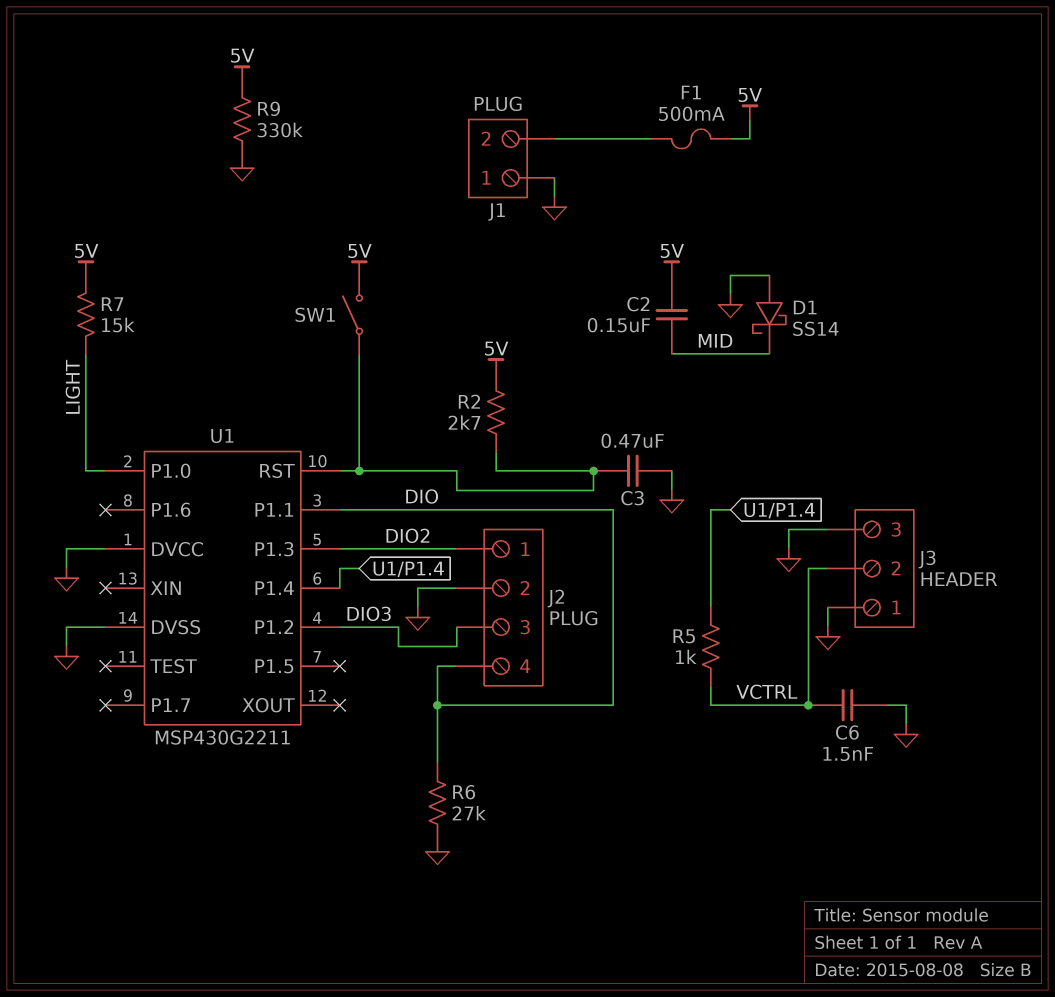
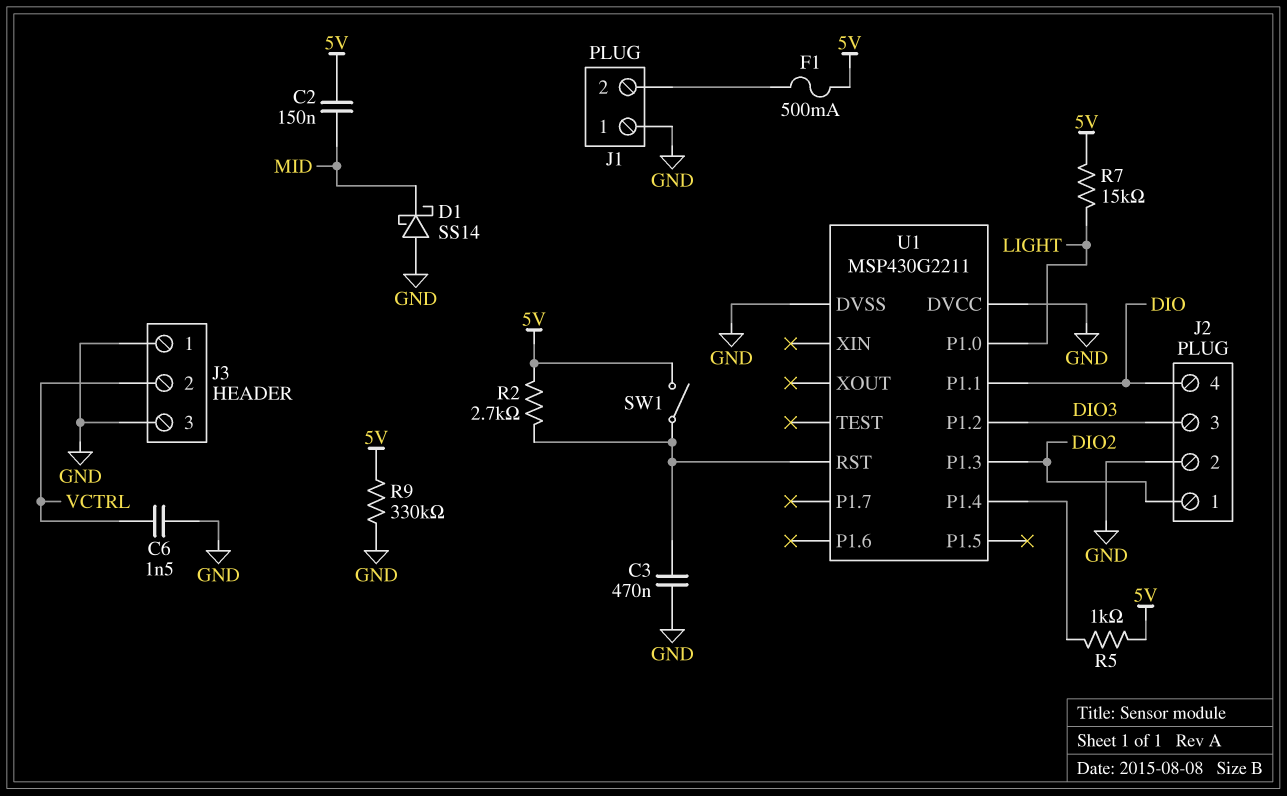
R5: 1k (U1/P1.4, VCTRL) -> 1k (5V, U1/P1.4)
R6: 27k (DIO, GND) -> none

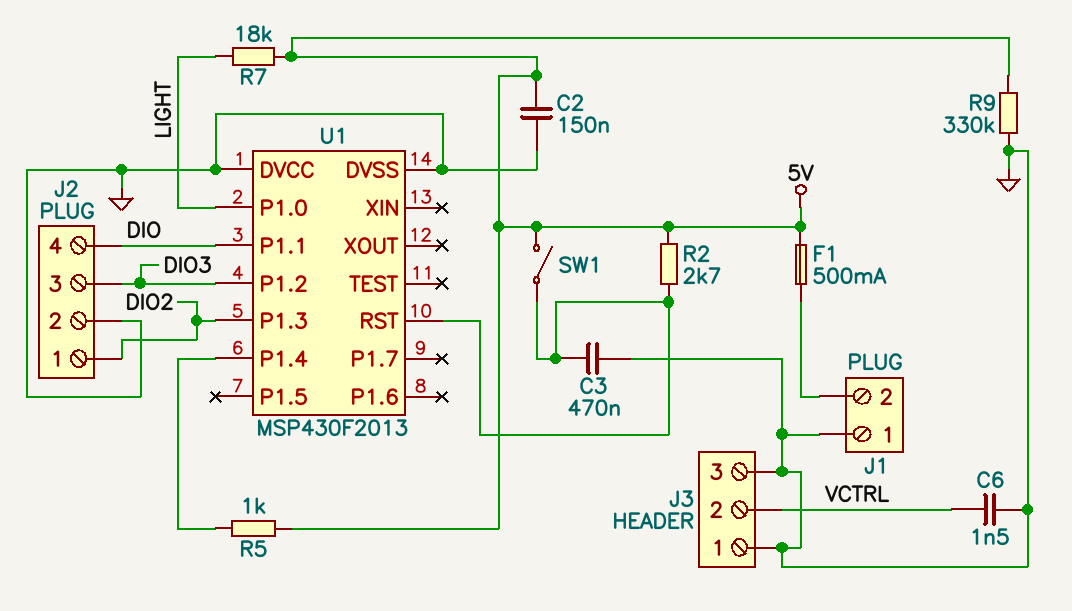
C2: 150nF (5V, MID) -> 150nF (5V, GND)
D1: schottky SS14 (A GND, K MID) -> none
R7: 15k (5V, LIGHT) -> 18k (5V, LIGHT)
U1: MSP430G2211 -> MSP430F2013

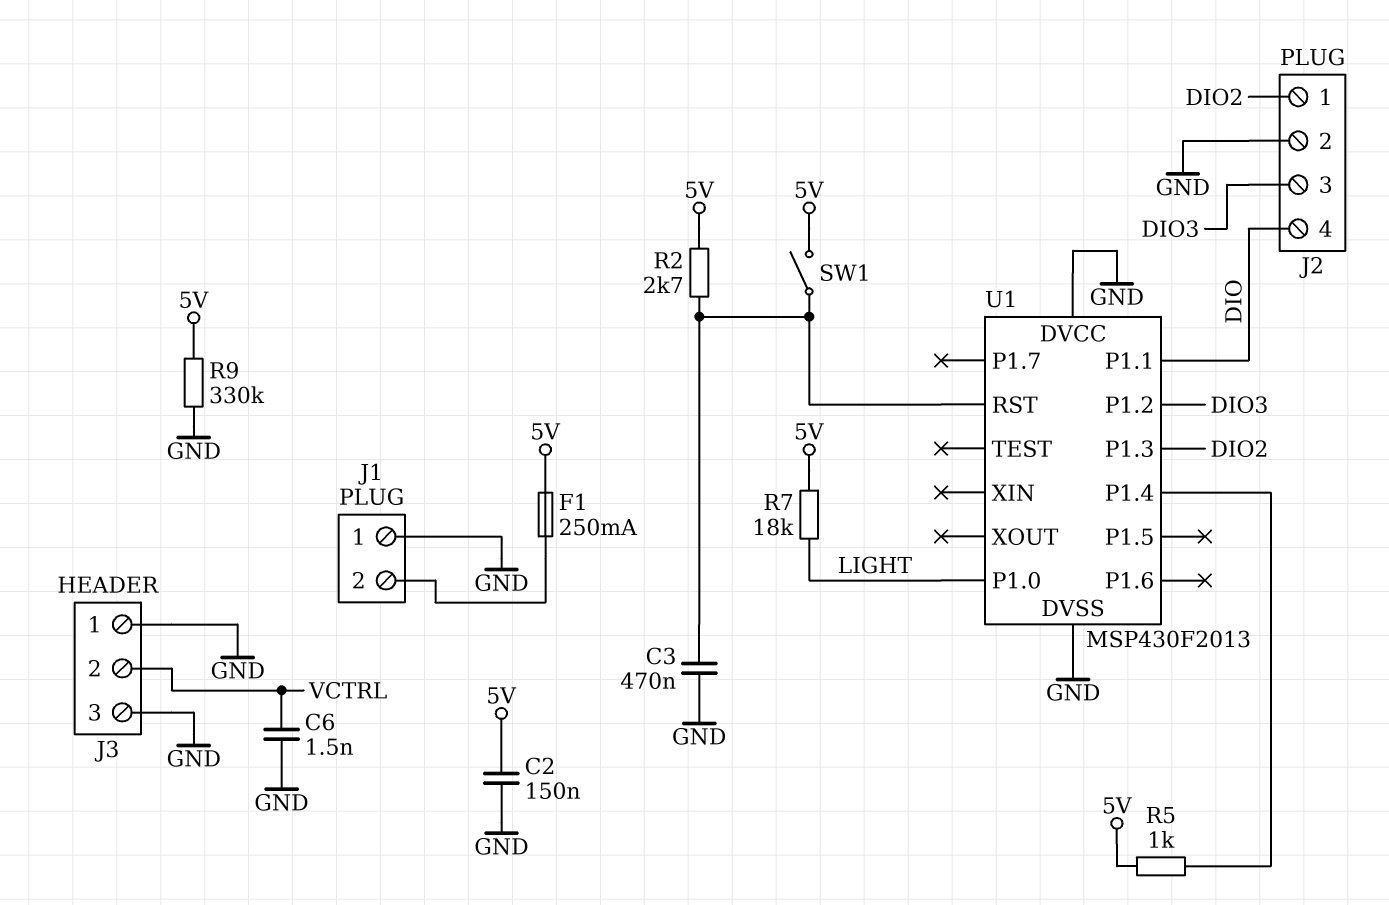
F1: 500mA (5V, J1/2) -> 250mA (5V, J1/2)

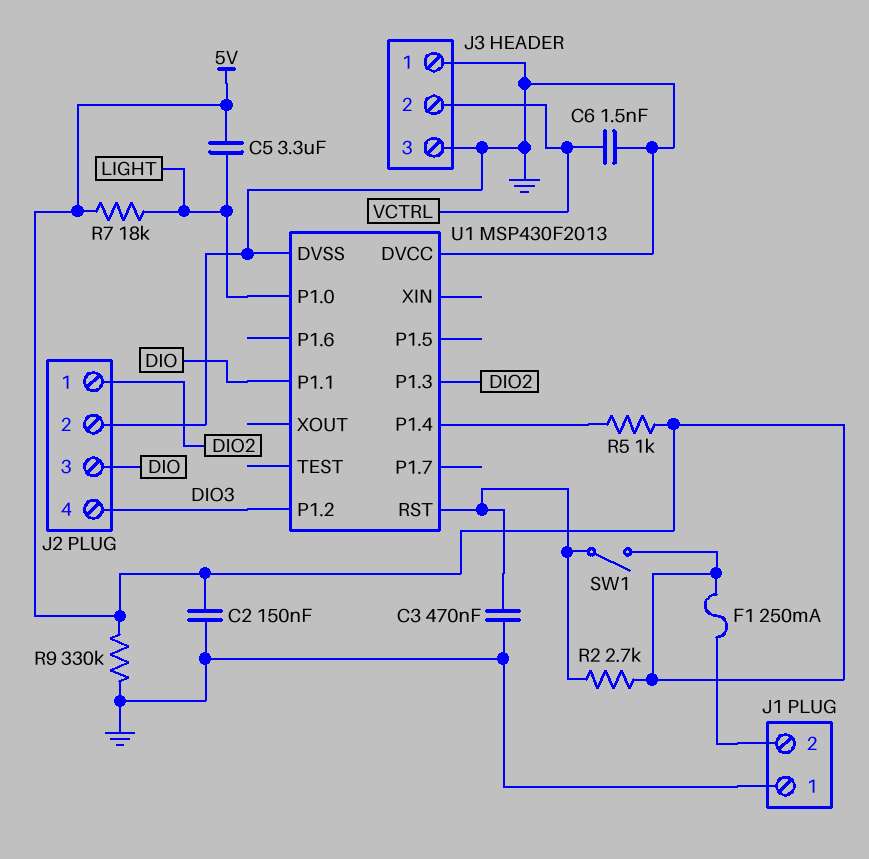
C5: none -> 3.3uF (5V, LIGHT)
J2 pin 3: DIO3 -> DIO
J2 pin 4: DIO -> DIO3

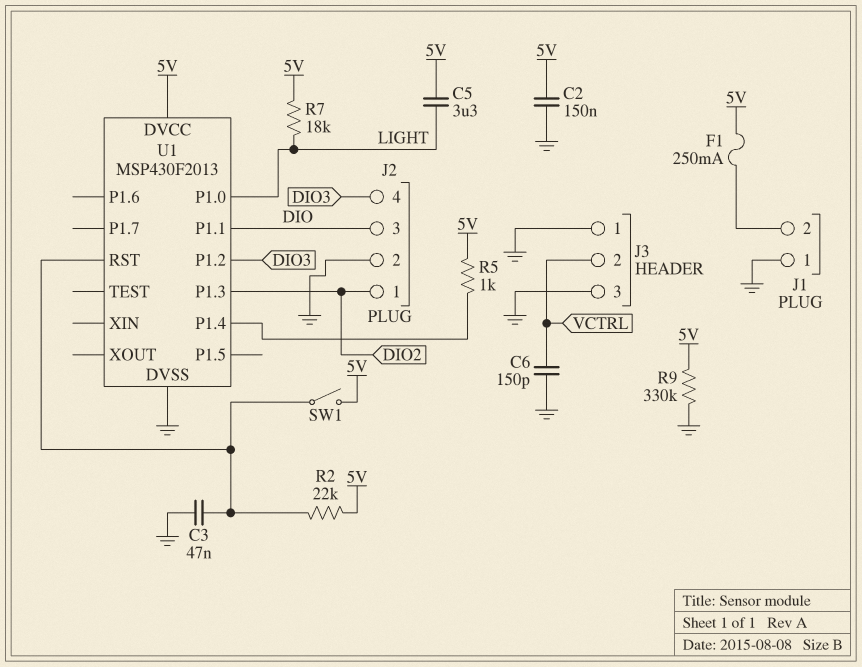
C3: 470nF (GND, U1/RST) -> 47nF (GND, U1/RST)
C6: 1.5nF (GND, VCTRL) -> 150pF (GND, VCTRL)
R2: 2.7k (5V, U1/RST) -> 22k (5V, U1/RST)
U1 pin DVCC: GND -> 5V

